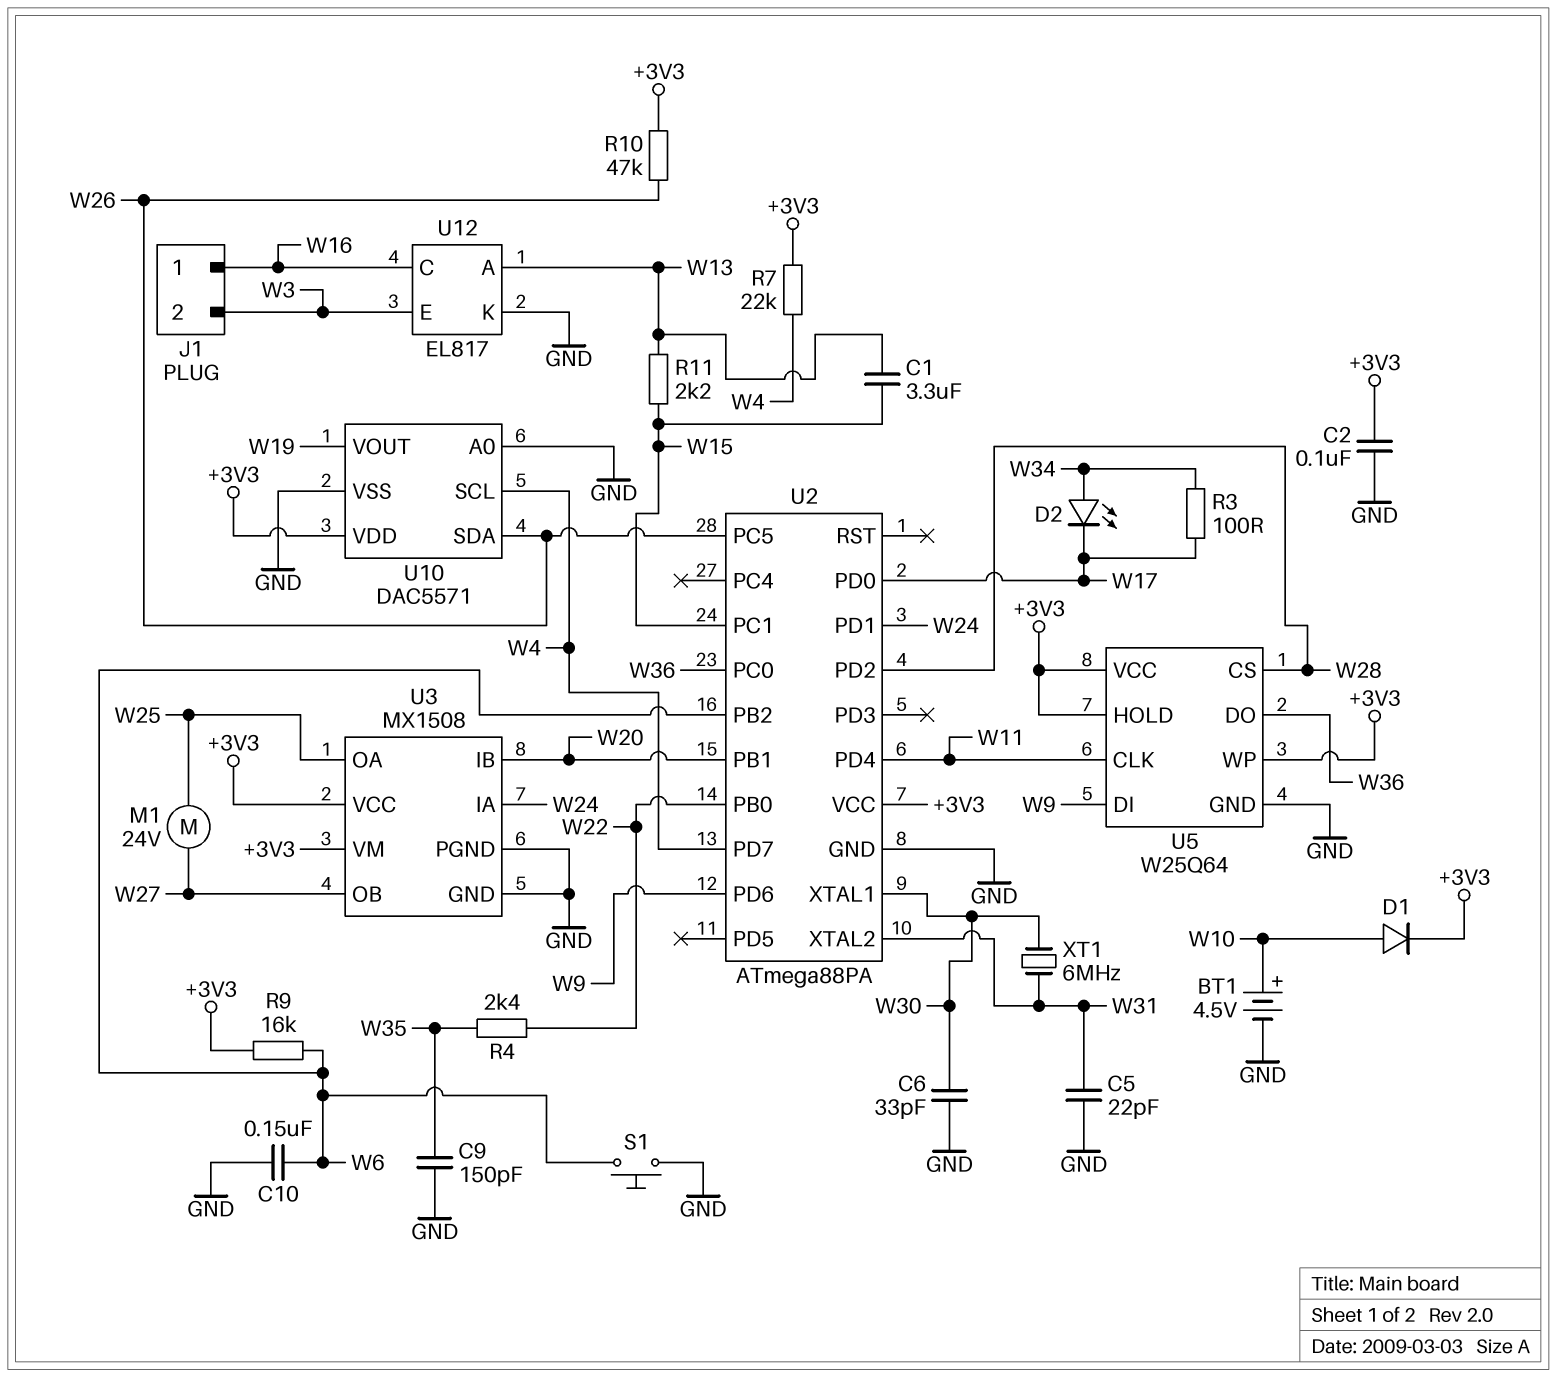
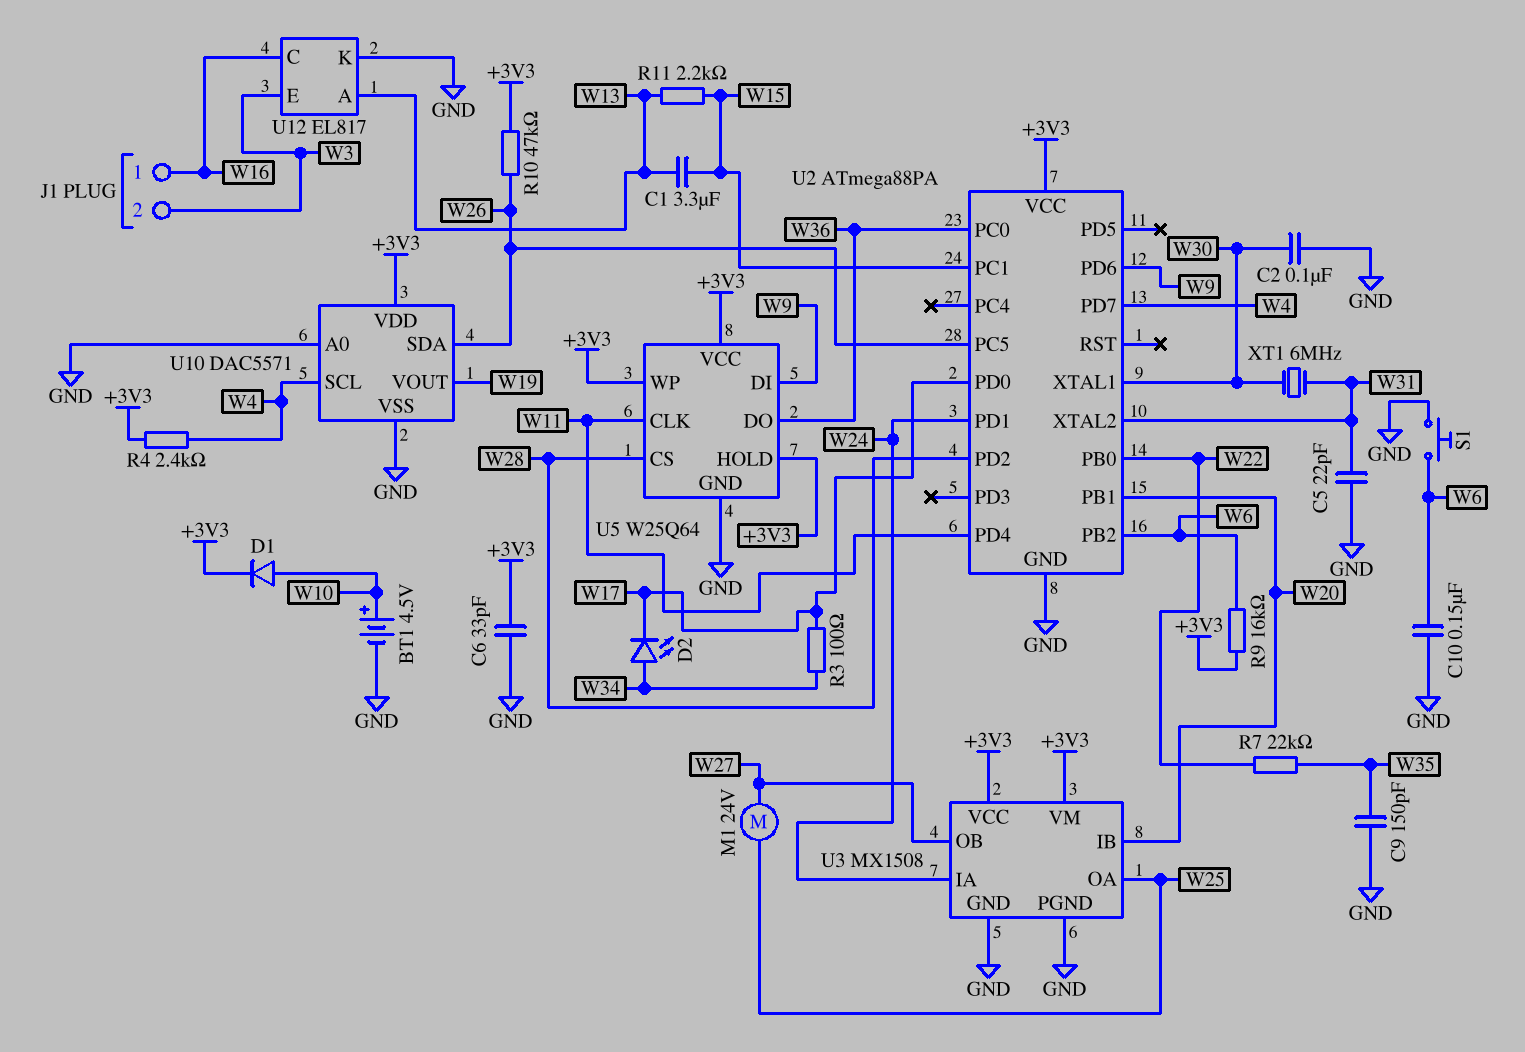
C2: 100nF (+3V3, GND) -> 100nF (GND, W30)
C6: 33pF (GND, W30) -> 33pF (+3V3, GND)
R4: 2.4k (W22, W35) -> 2.4k (+3V3, W4)
R7: 22k (+3V3, W4) -> 22k (W22, W35)

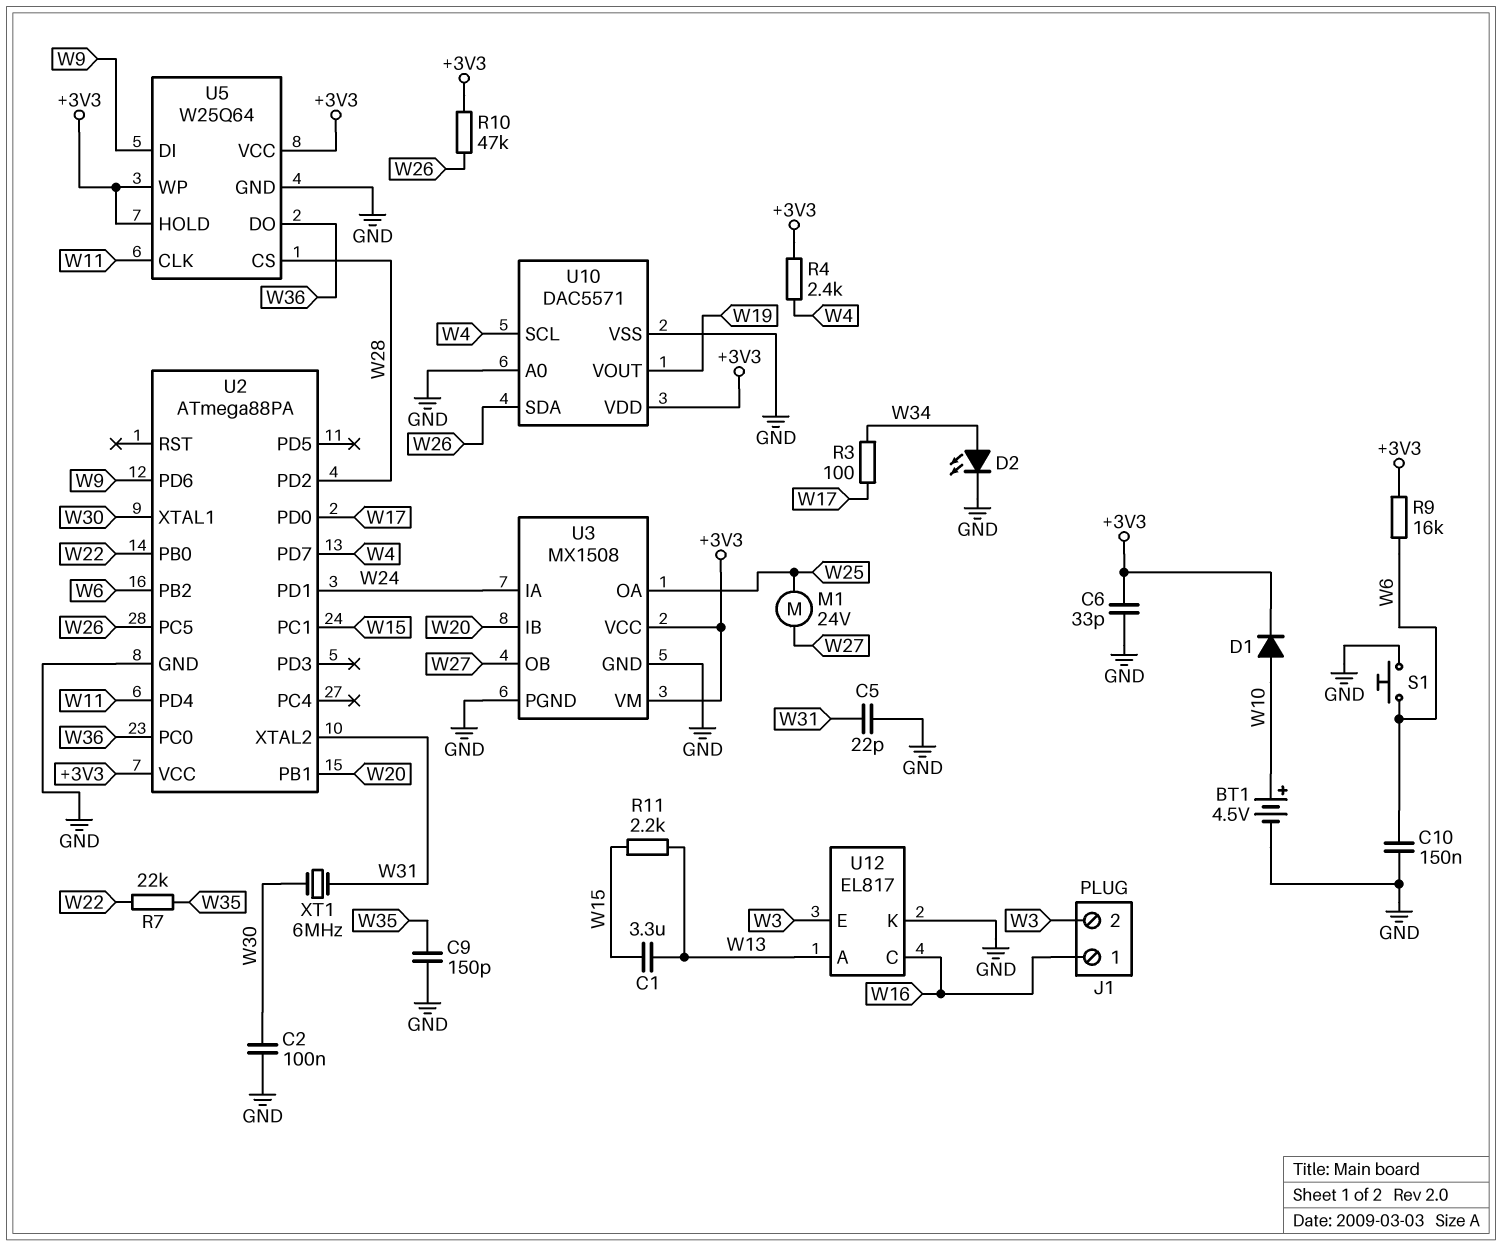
D2: LED (A W34, K W17) -> LED (A W34, K GND)

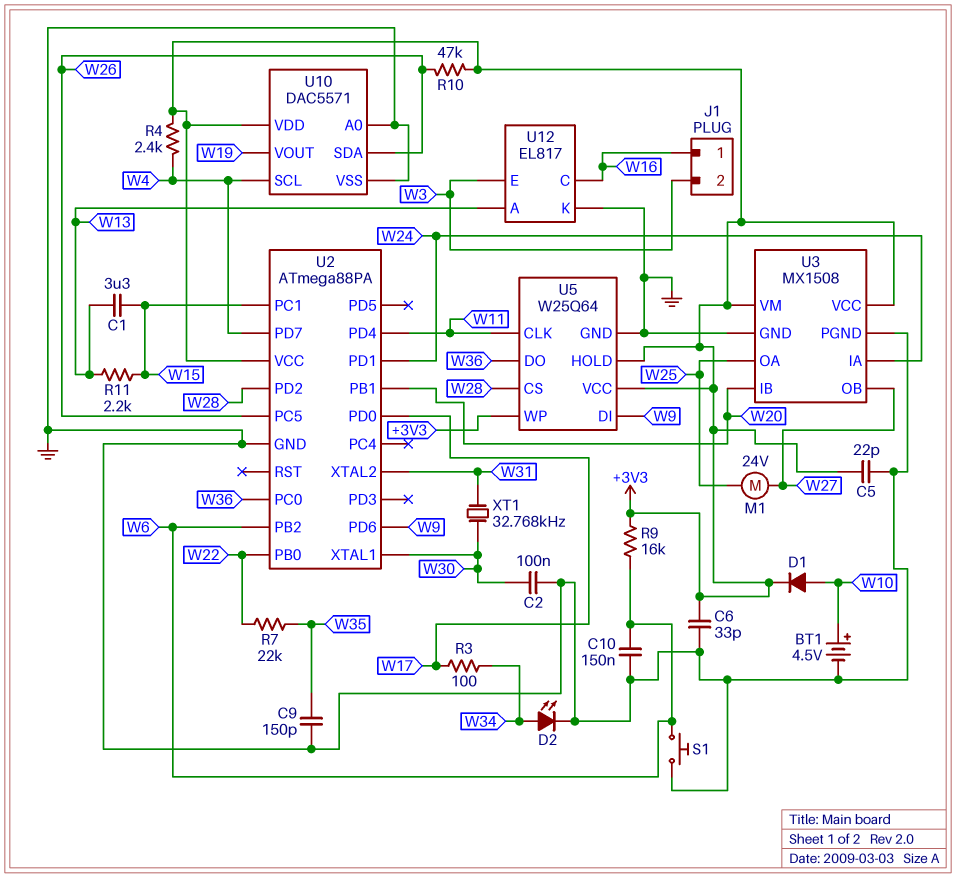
C5: 22pF (GND, W31) -> 22pF (+3V3, GND)
XT1: 6MHz (W30, W31) -> 32.768kHz (W30, W31)

